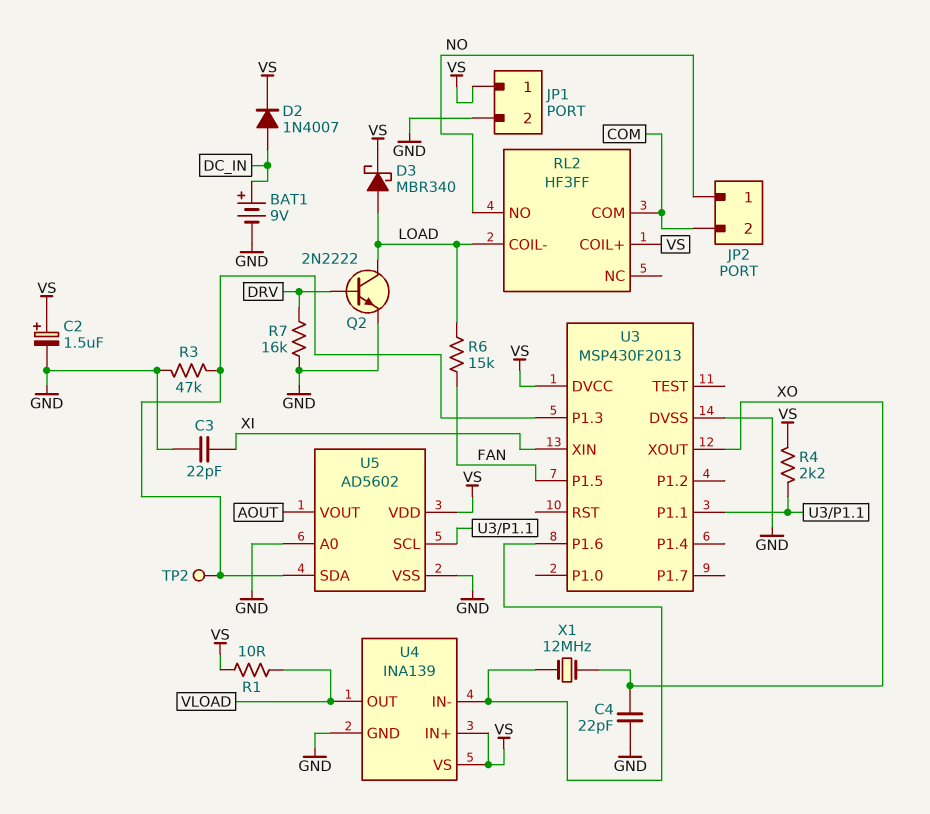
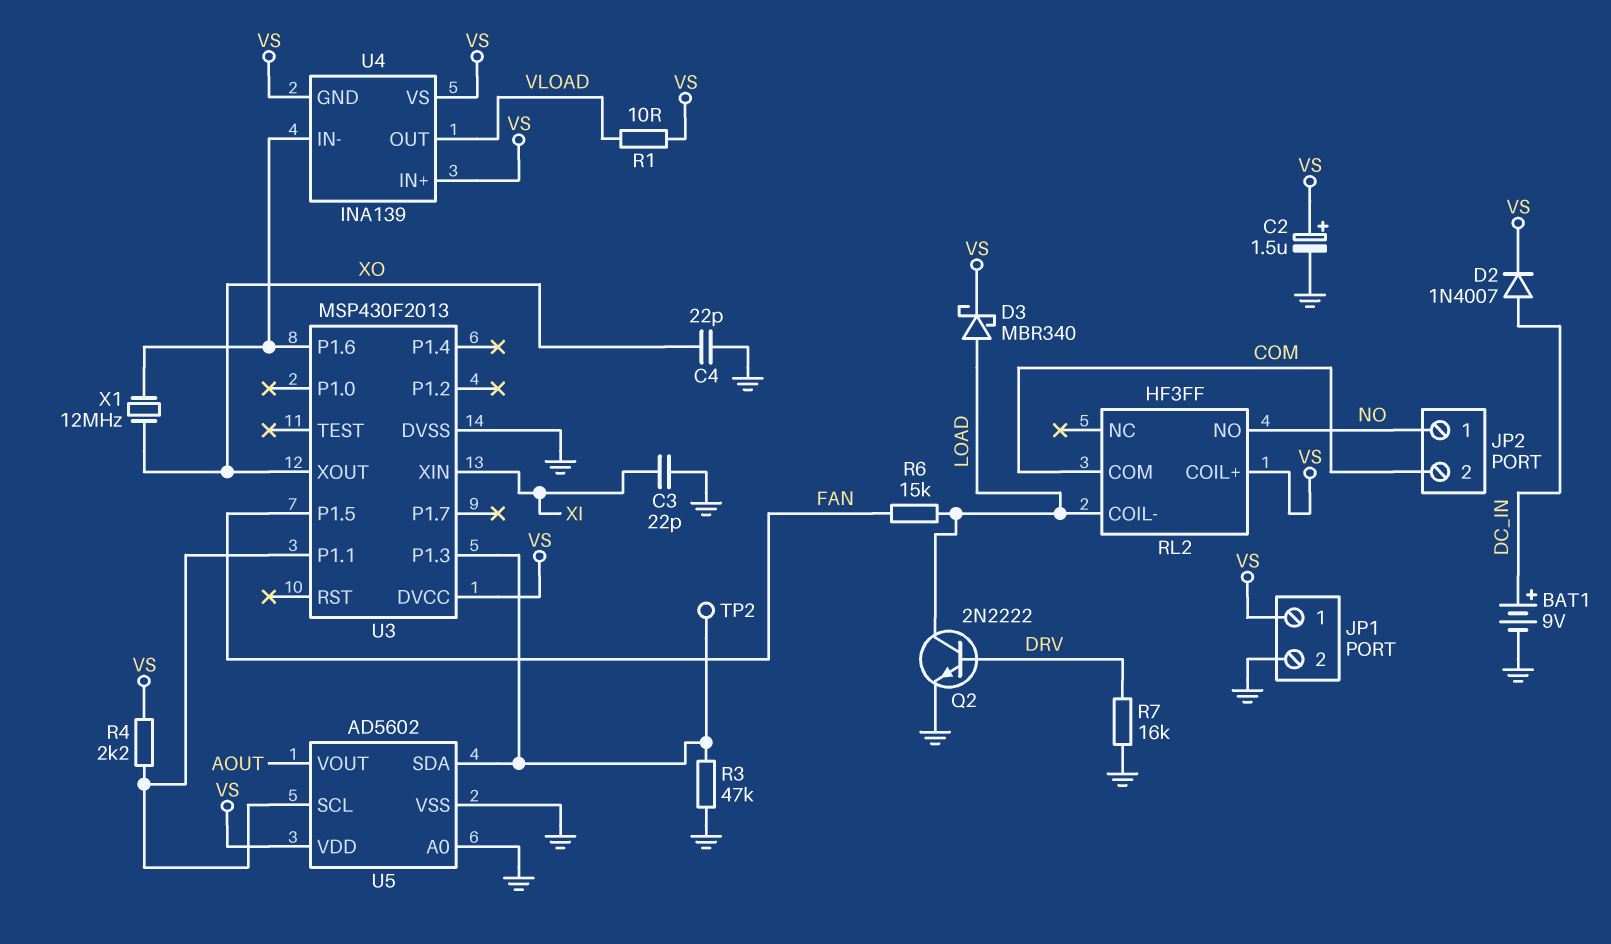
U4 pin GND: GND -> VS

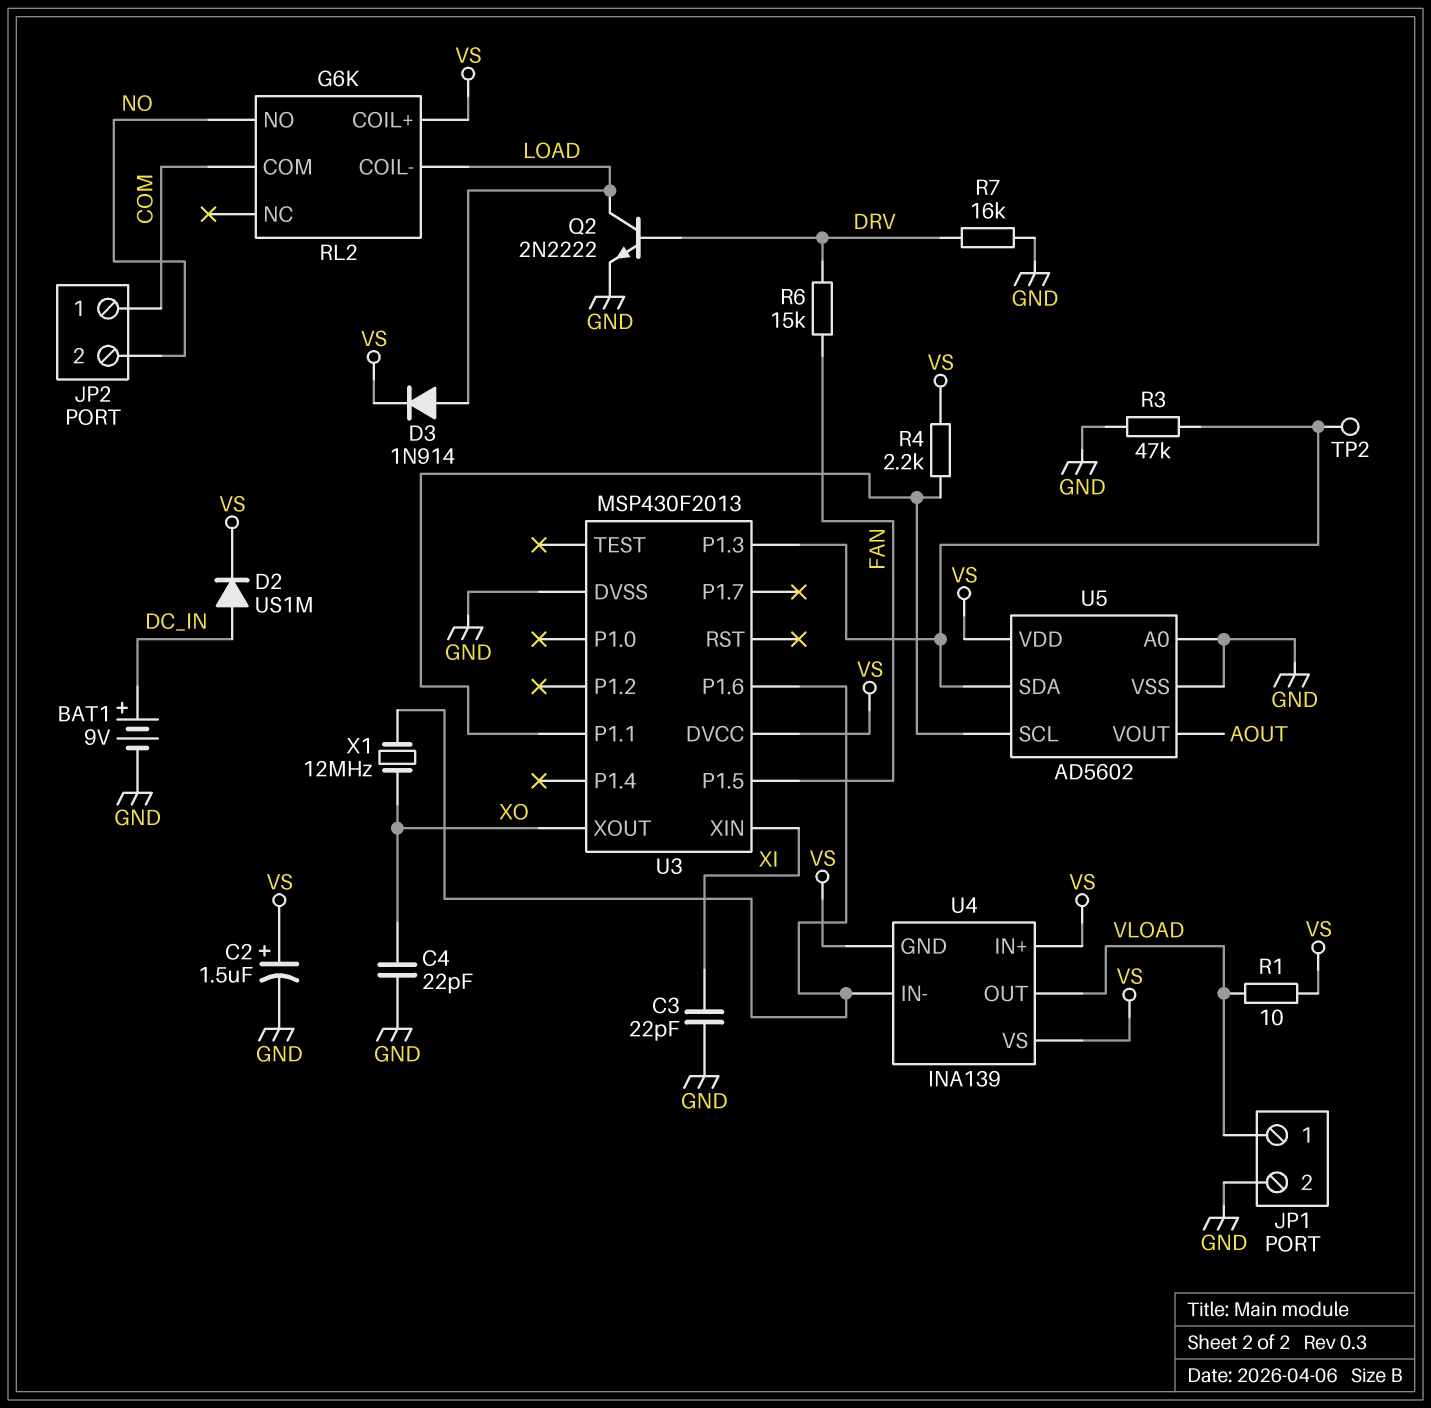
D2: diode 1N4007 (A DC_IN, K VS) -> diode US1M (A DC_IN, K VS)
D3: schottky MBR340 (A LOAD, K VS) -> diode 1N914 (A LOAD, K VS)
JP1 pin 1: VS -> VLOAD
JP2 pin 1: NO -> COM
JP2 pin 2: COM -> NO
R6: 15k (FAN, LOAD) -> 15k (DRV, FAN)
RL2: HF3FF -> G6K

